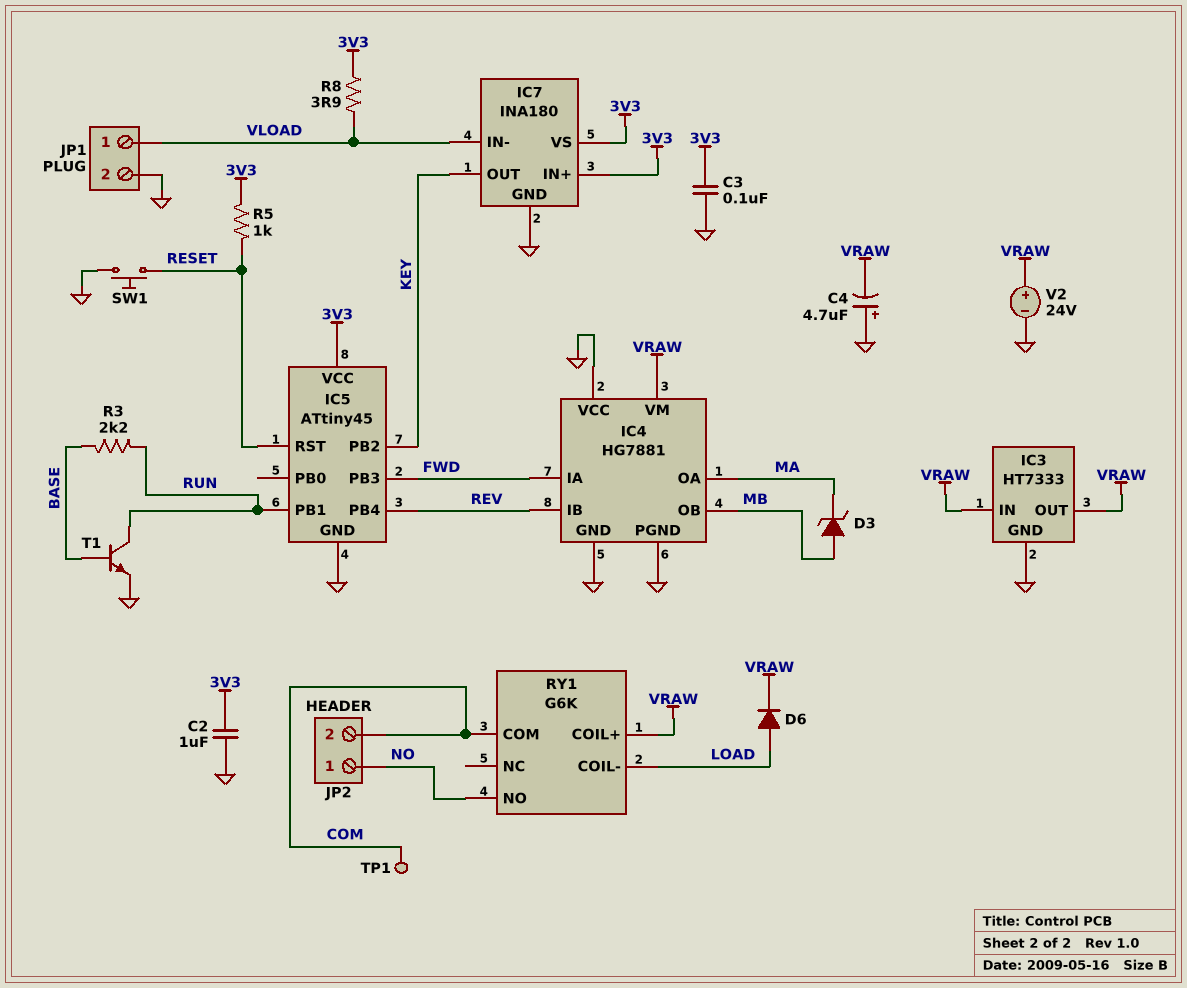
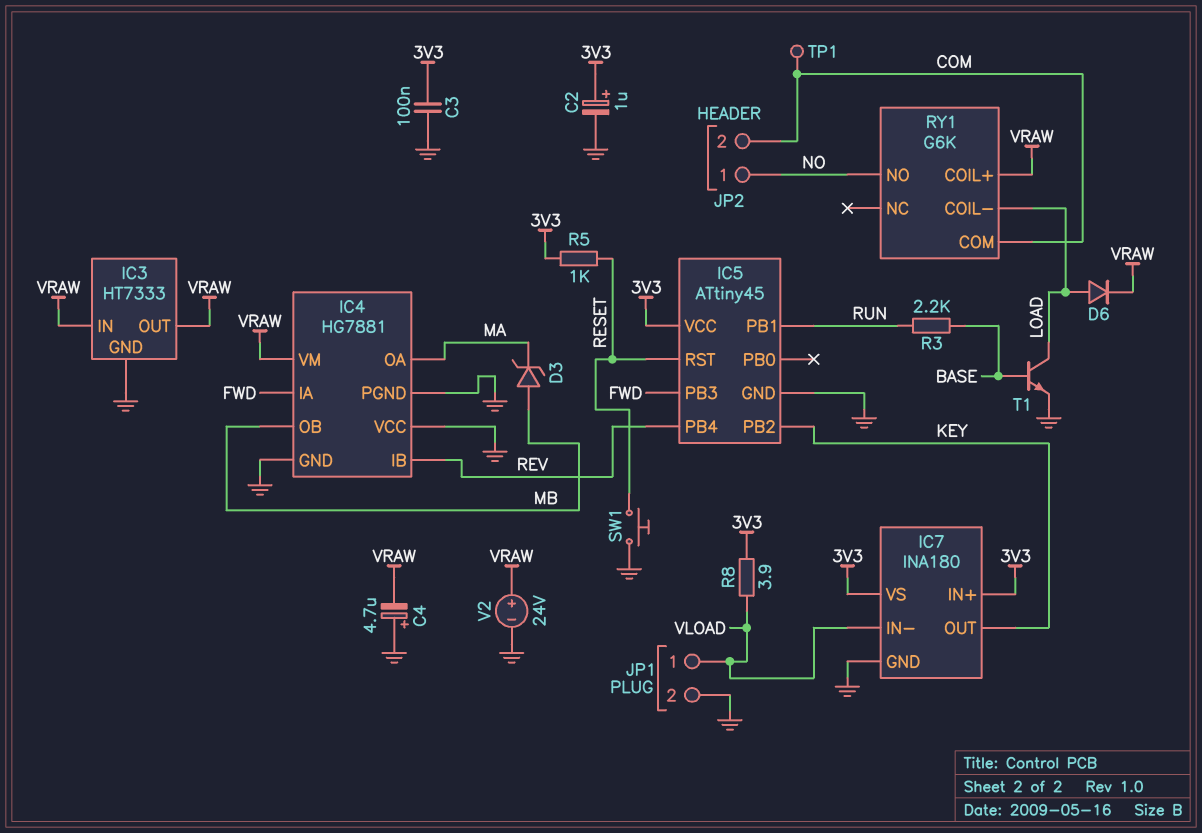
C2: 1uF (3V3, GND) -> 1uF (plus 3V3, minus GND)
T1: NPN (B BASE, C RUN, E GND) -> NPN (B BASE, C LOAD, E GND)

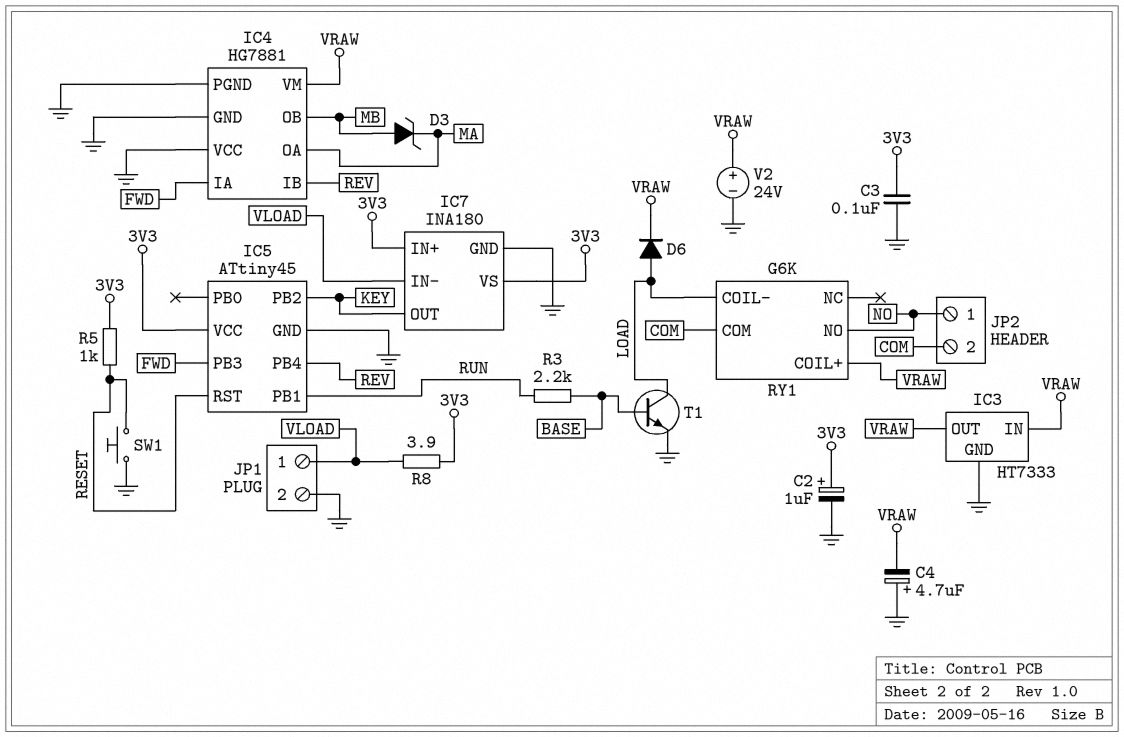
TP1: test point (COM) -> none

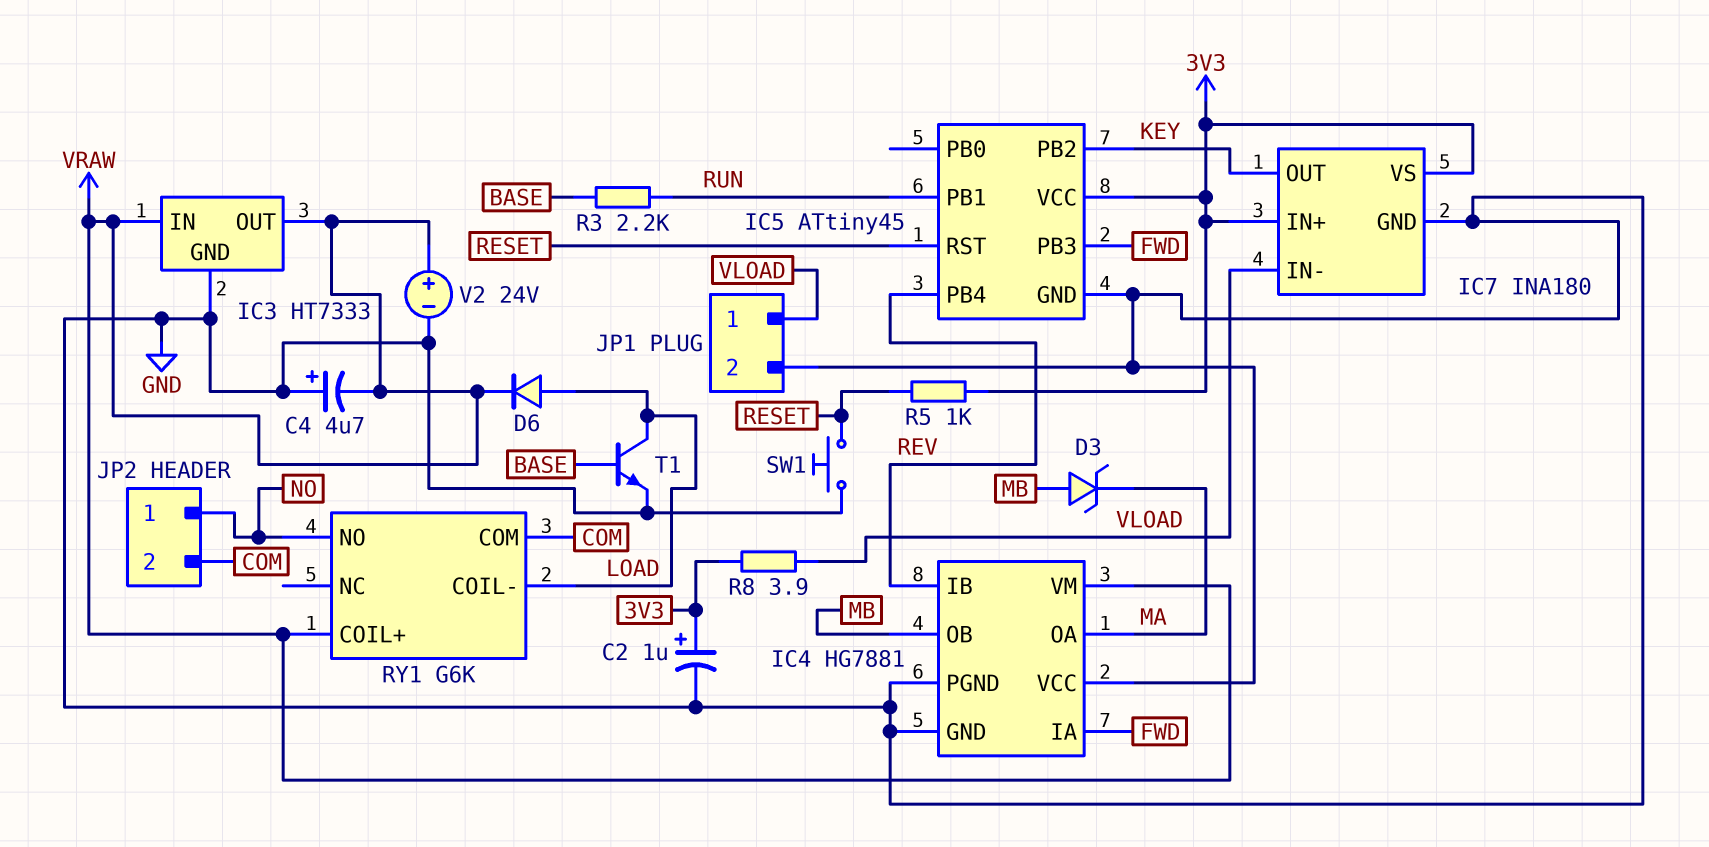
C3: 100nF (3V3, GND) -> none

